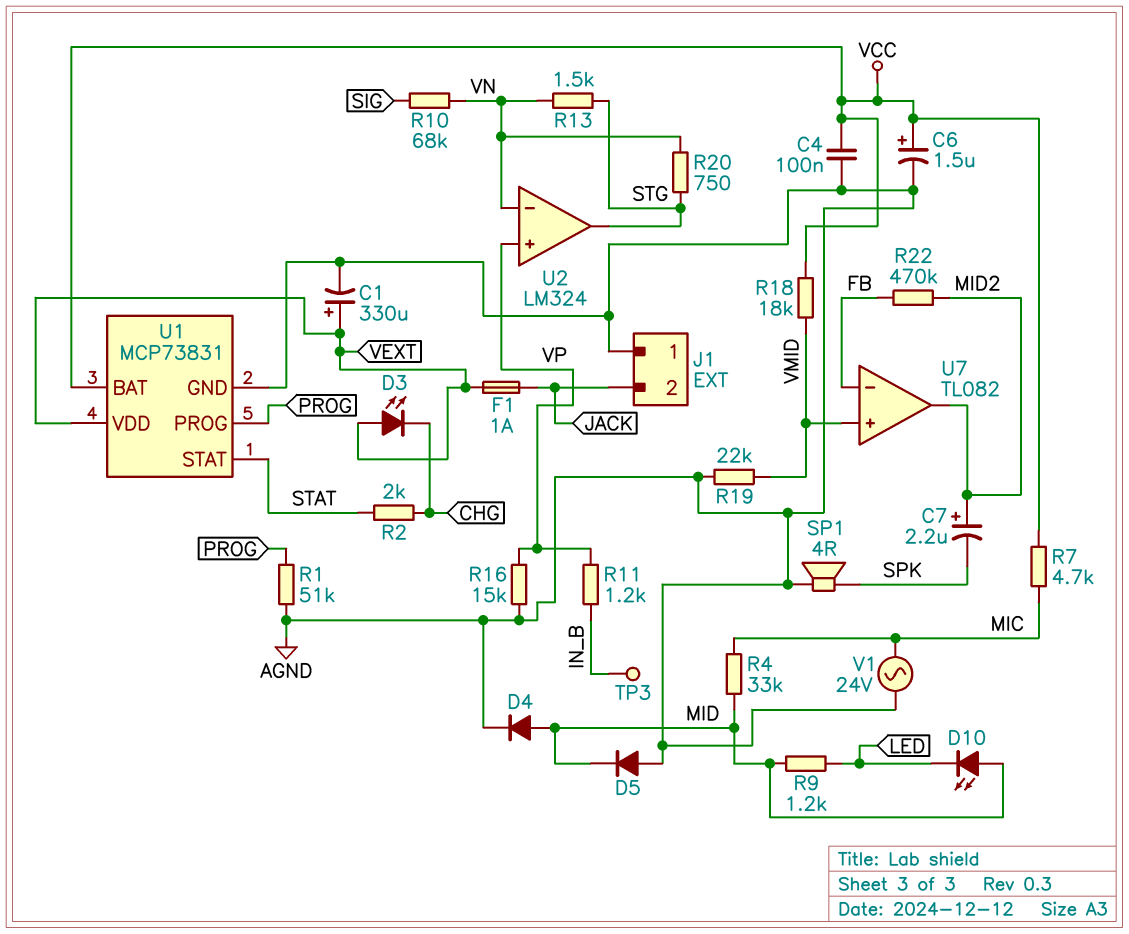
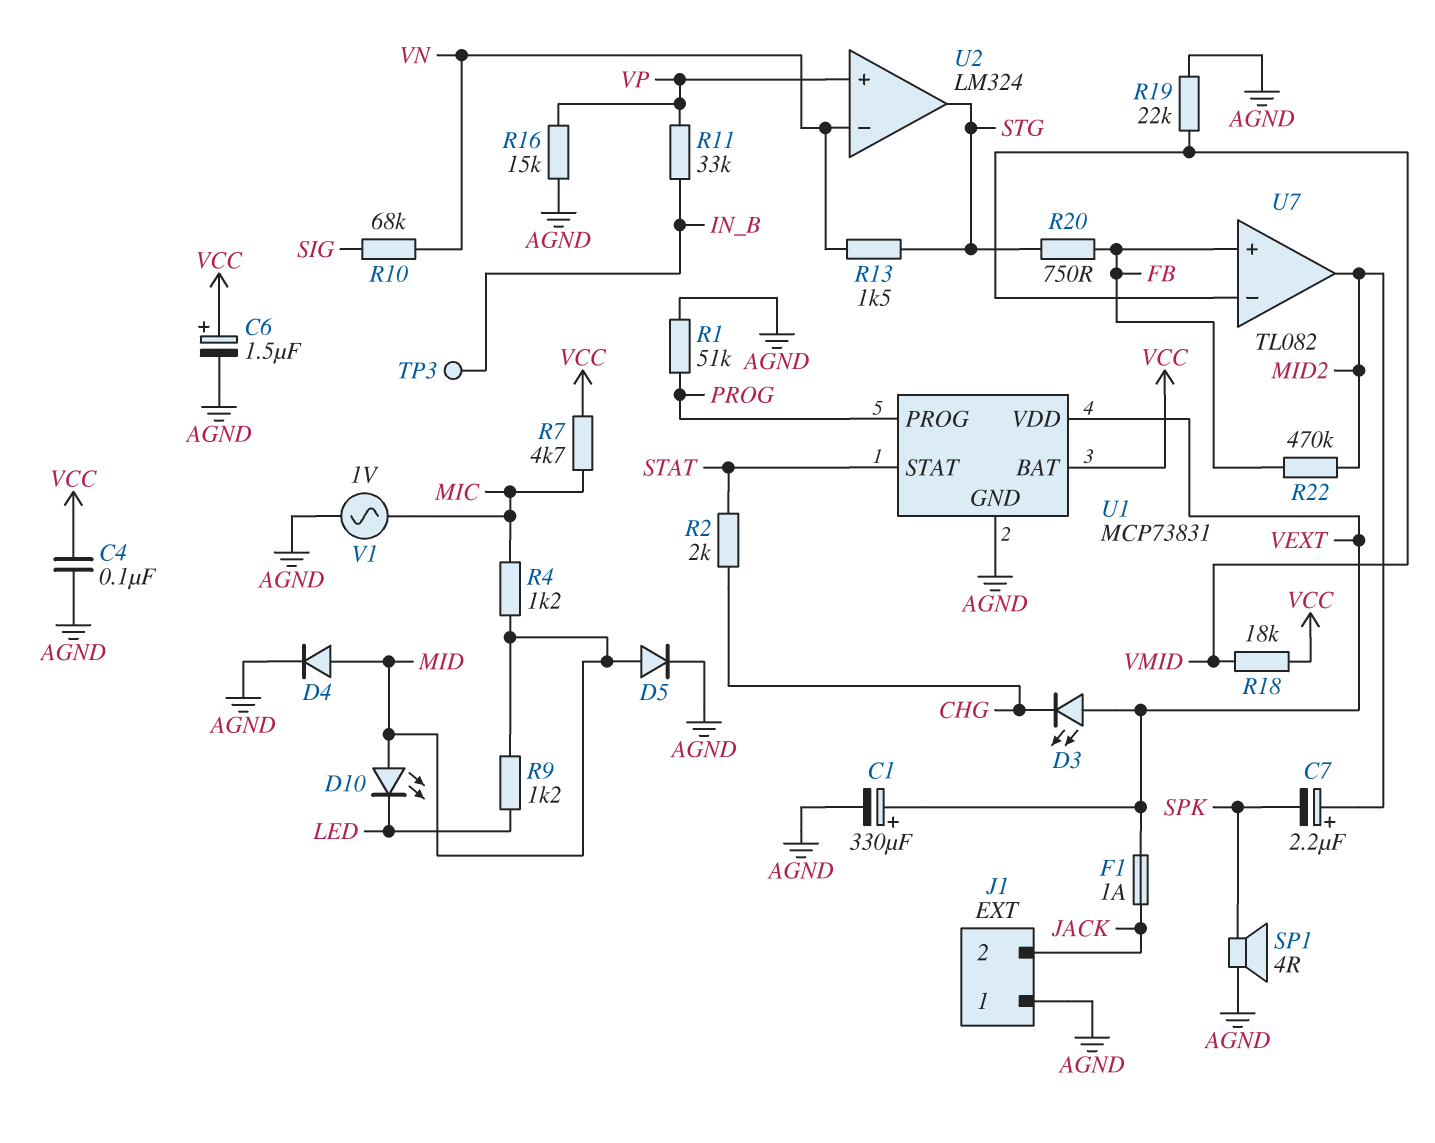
D5: diode (A AGND, K MID) -> diode (A MID, K AGND)
R4: 33k (MIC, MID) -> 1.2k (MIC, MID)
R11: 1.2k (IN_B, VP) -> 33k (IN_B, VP)
R20: 750 (STG, VN) -> 750 (FB, STG)
U7 pin in+: VMID -> FB
U7 pin in-: FB -> VMID
V1: AC 24V (AGND, MIC) -> AC 1V (AGND, MIC)

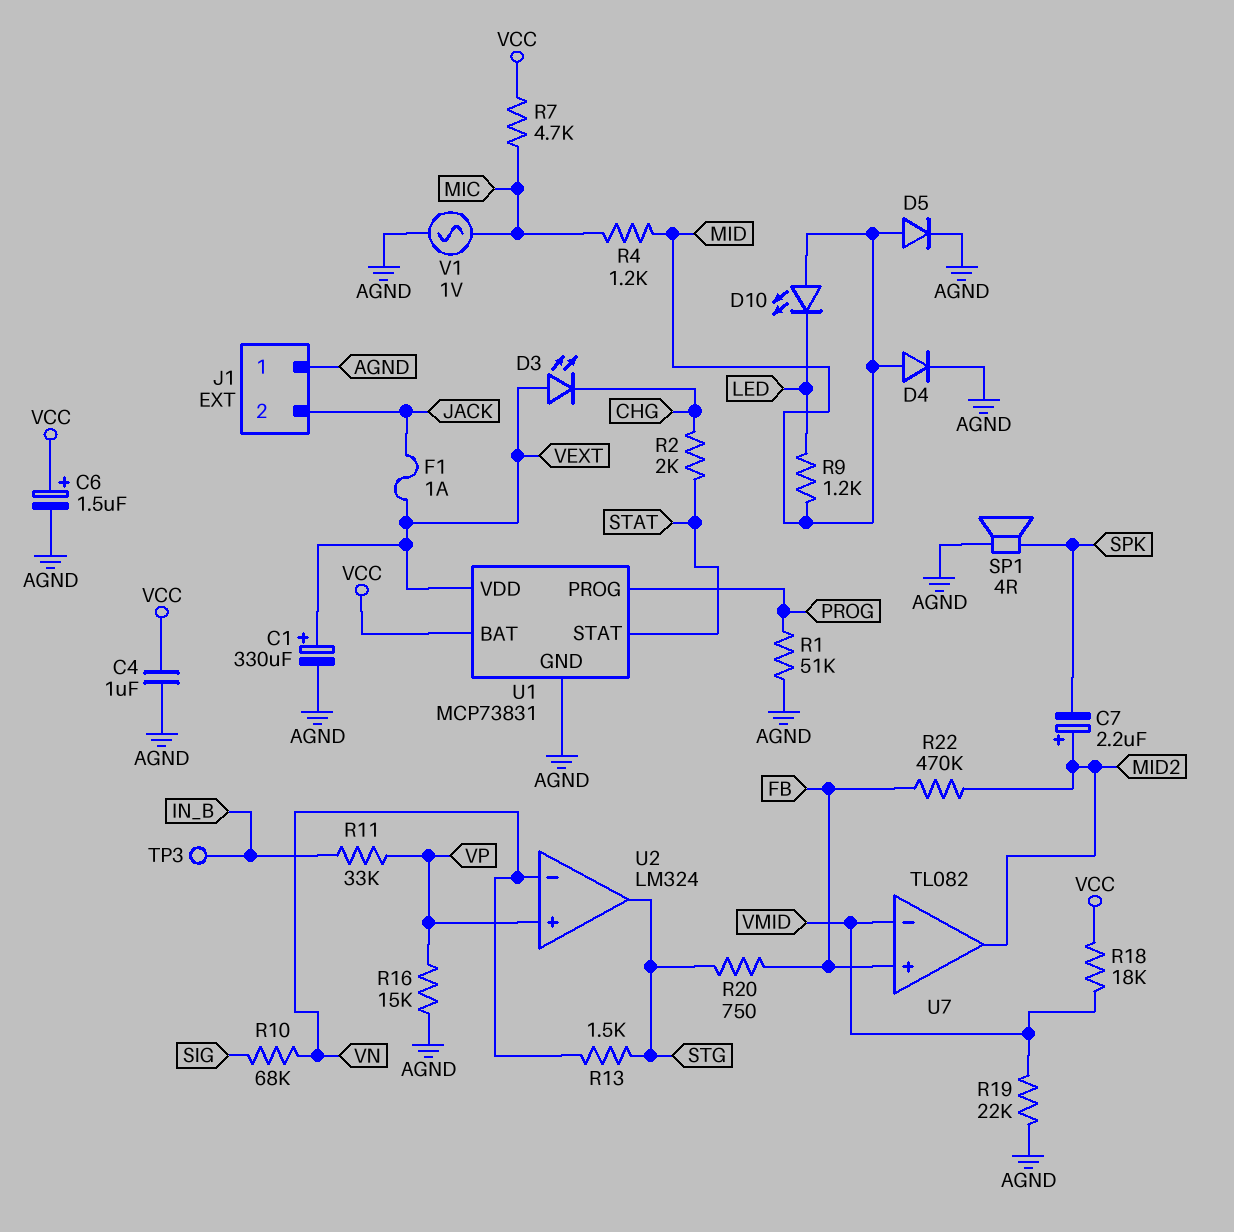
C4: 100nF (AGND, VCC) -> 1uF (AGND, VCC)

